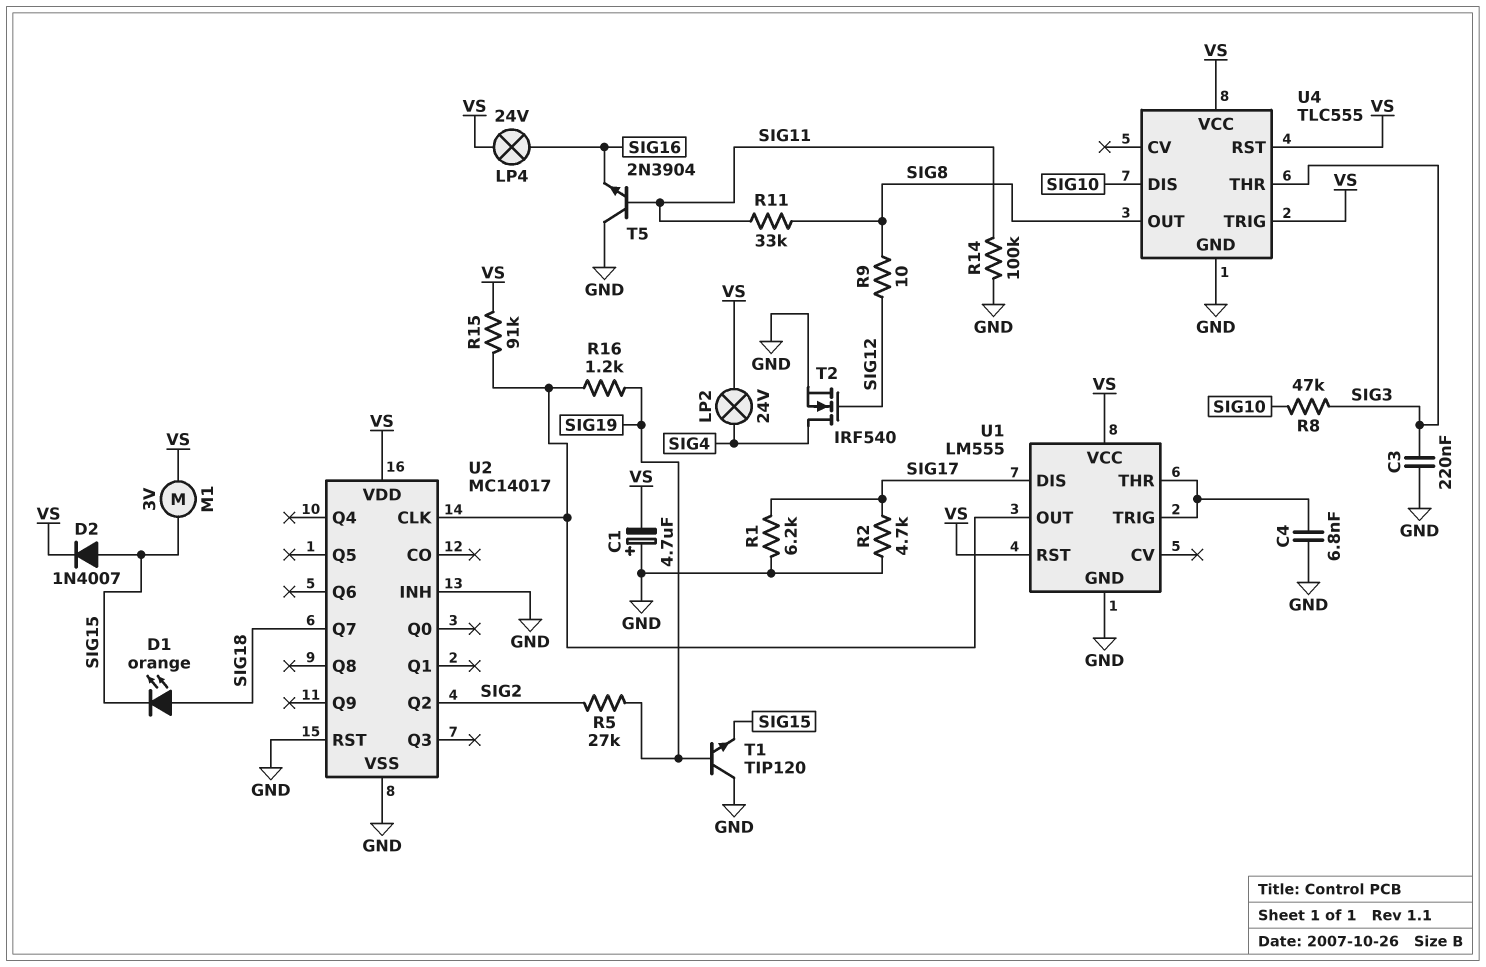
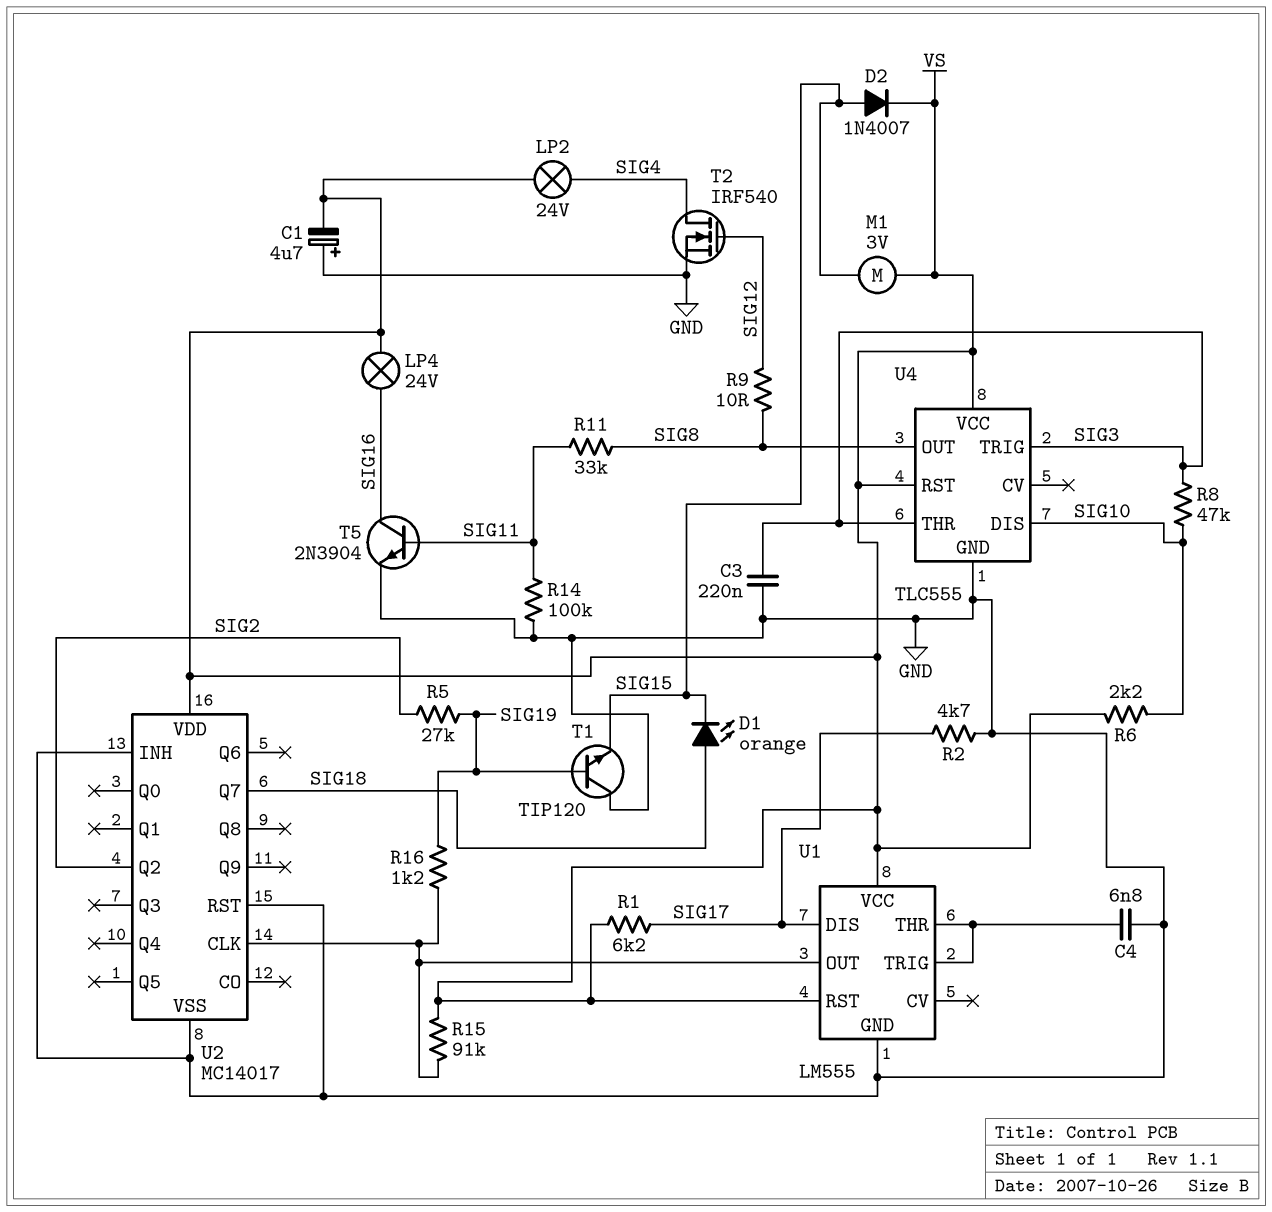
R1: 6.2k (GND, SIG17) -> 6.2k (SIG17, VS)
R6: none -> 2.2k (SIG10, VS)
T5: NPN 2N3904 (B SIG11, C GND, E SIG16) -> NPN 2N3904 (B SIG11, C SIG16, E GND)
U4 pin TRIG: VS -> SIG3

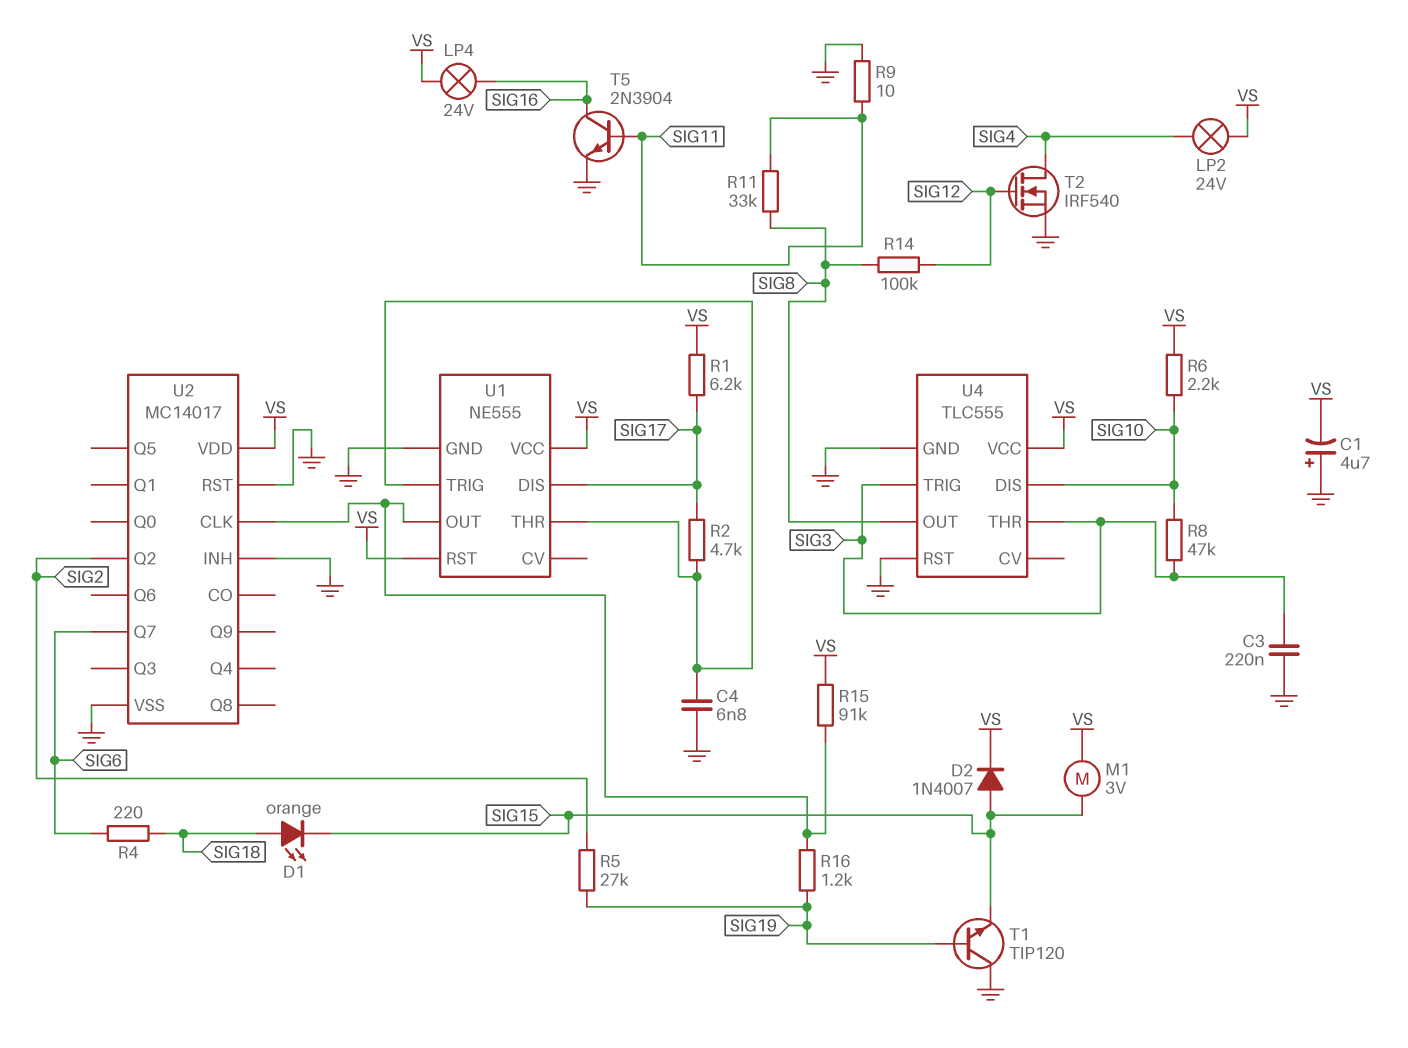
R2: 4.7k (GND, SIG17) -> 4.7k (SIG17, U1/THR)
R4: none -> 220 (SIG6, SIG18)
R9: 10 (SIG8, SIG12) -> 10 (GND, SIG11)
R14: 100k (GND, SIG11) -> 100k (SIG8, SIG12)
U1: LM555 -> NE555
U2 pin Q7: SIG18 -> SIG6
U4 pin RST: VS -> GND

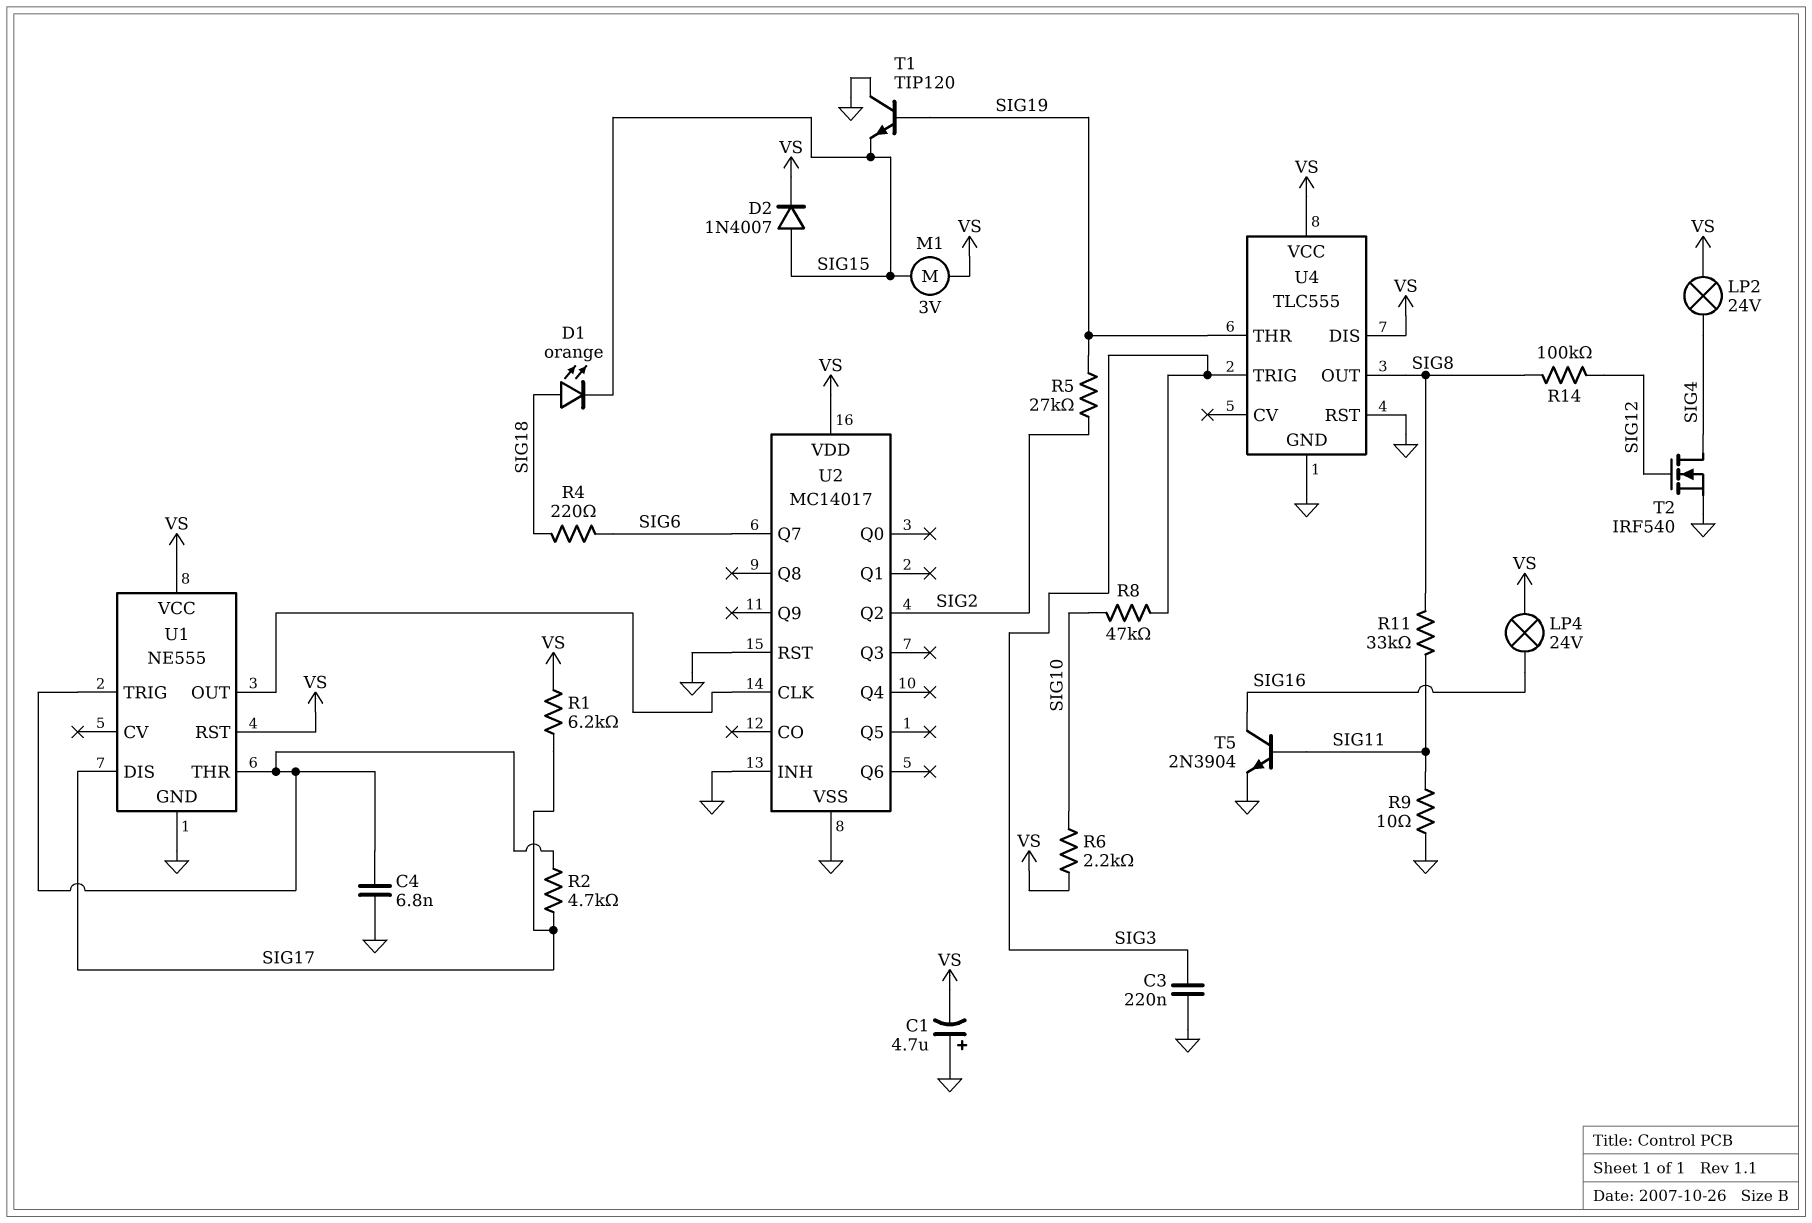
R15: 91k (U1/OUT, VS) -> none
R16: 1.2k (SIG19, U1/OUT) -> none
U4 pin DIS: SIG10 -> VS
U4 pin THR: SIG3 -> SIG19

